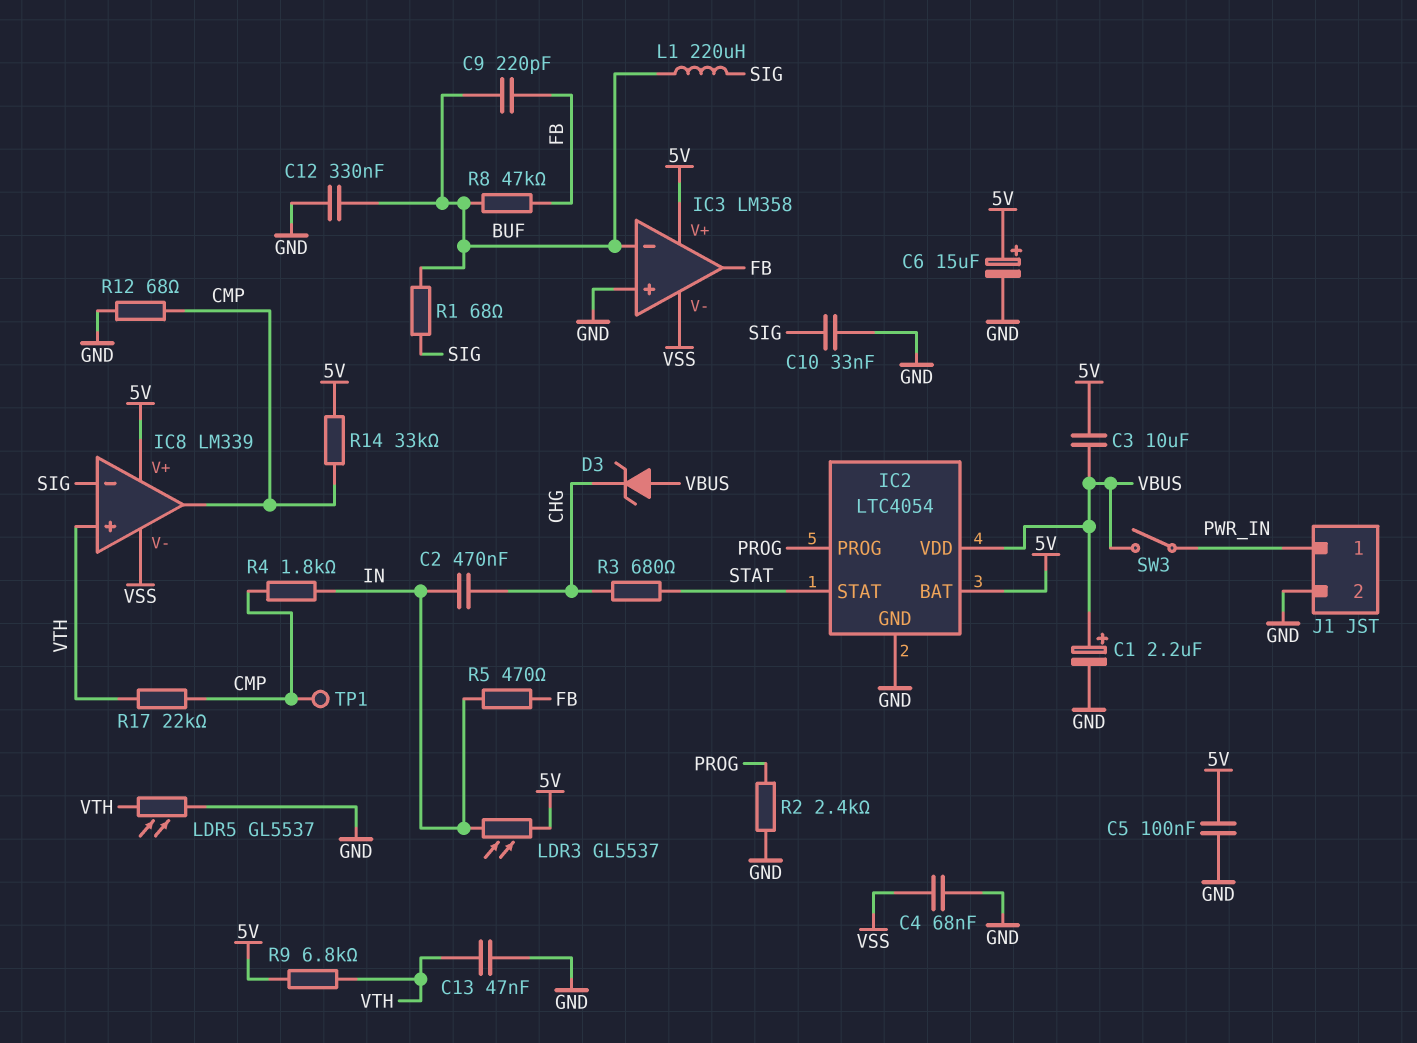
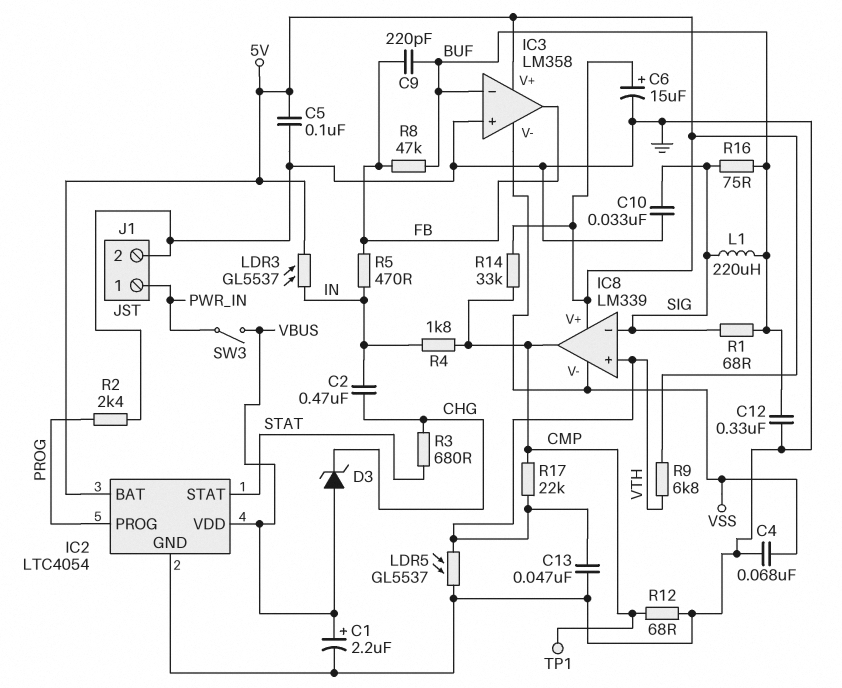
C3: 10uF (5V, VBUS) -> none
R16: none -> 75 (BUF, SIG)

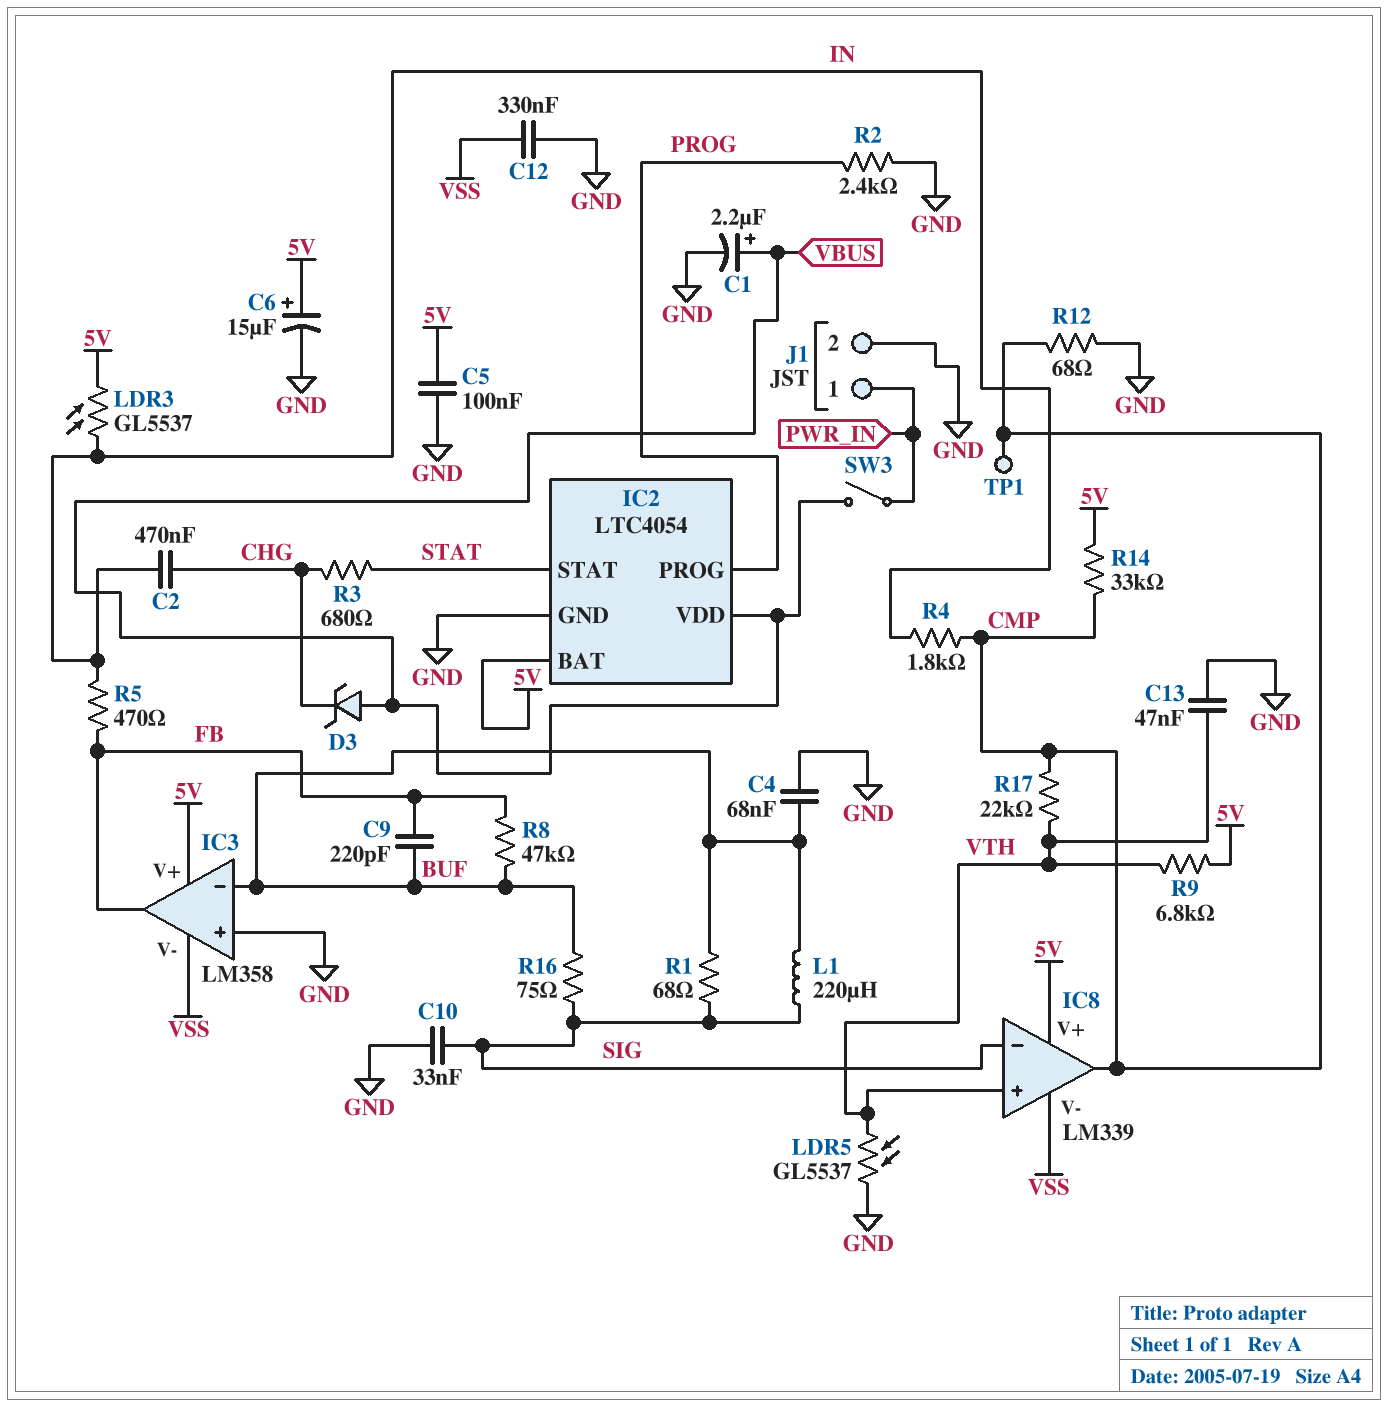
C4: 68nF (GND, VSS) -> 68nF (BUF, GND)
C12: 330nF (BUF, GND) -> 330nF (GND, VSS)

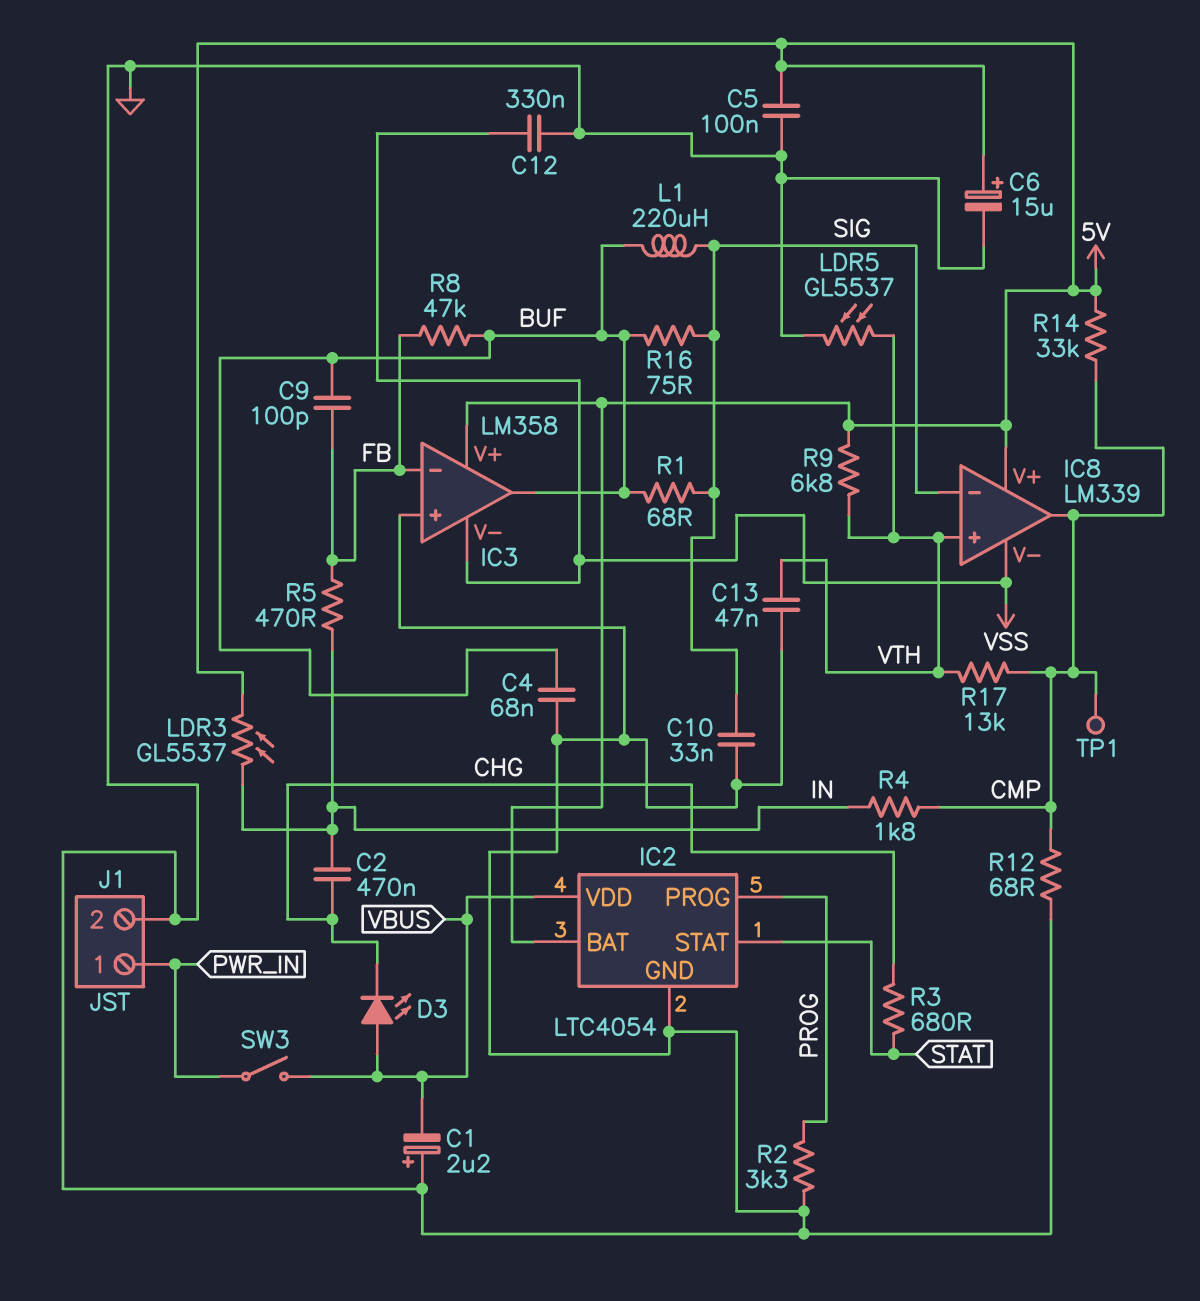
C1: 2.2uF (plus VBUS, minus GND) -> 2.2uF (plus GND, minus VBUS)
C9: 220pF (BUF, FB) -> 100pF (BUF, FB)
D3: zener (A VBUS, K CHG) -> LED (A VBUS, K CHG)
IC3 pin in-: BUF -> FB
IC3 pin out: FB -> BUF
R2: 2.4k (GND, PROG) -> 3.3k (GND, PROG)
R17: 22k (CMP, VTH) -> 13k (CMP, VTH)

